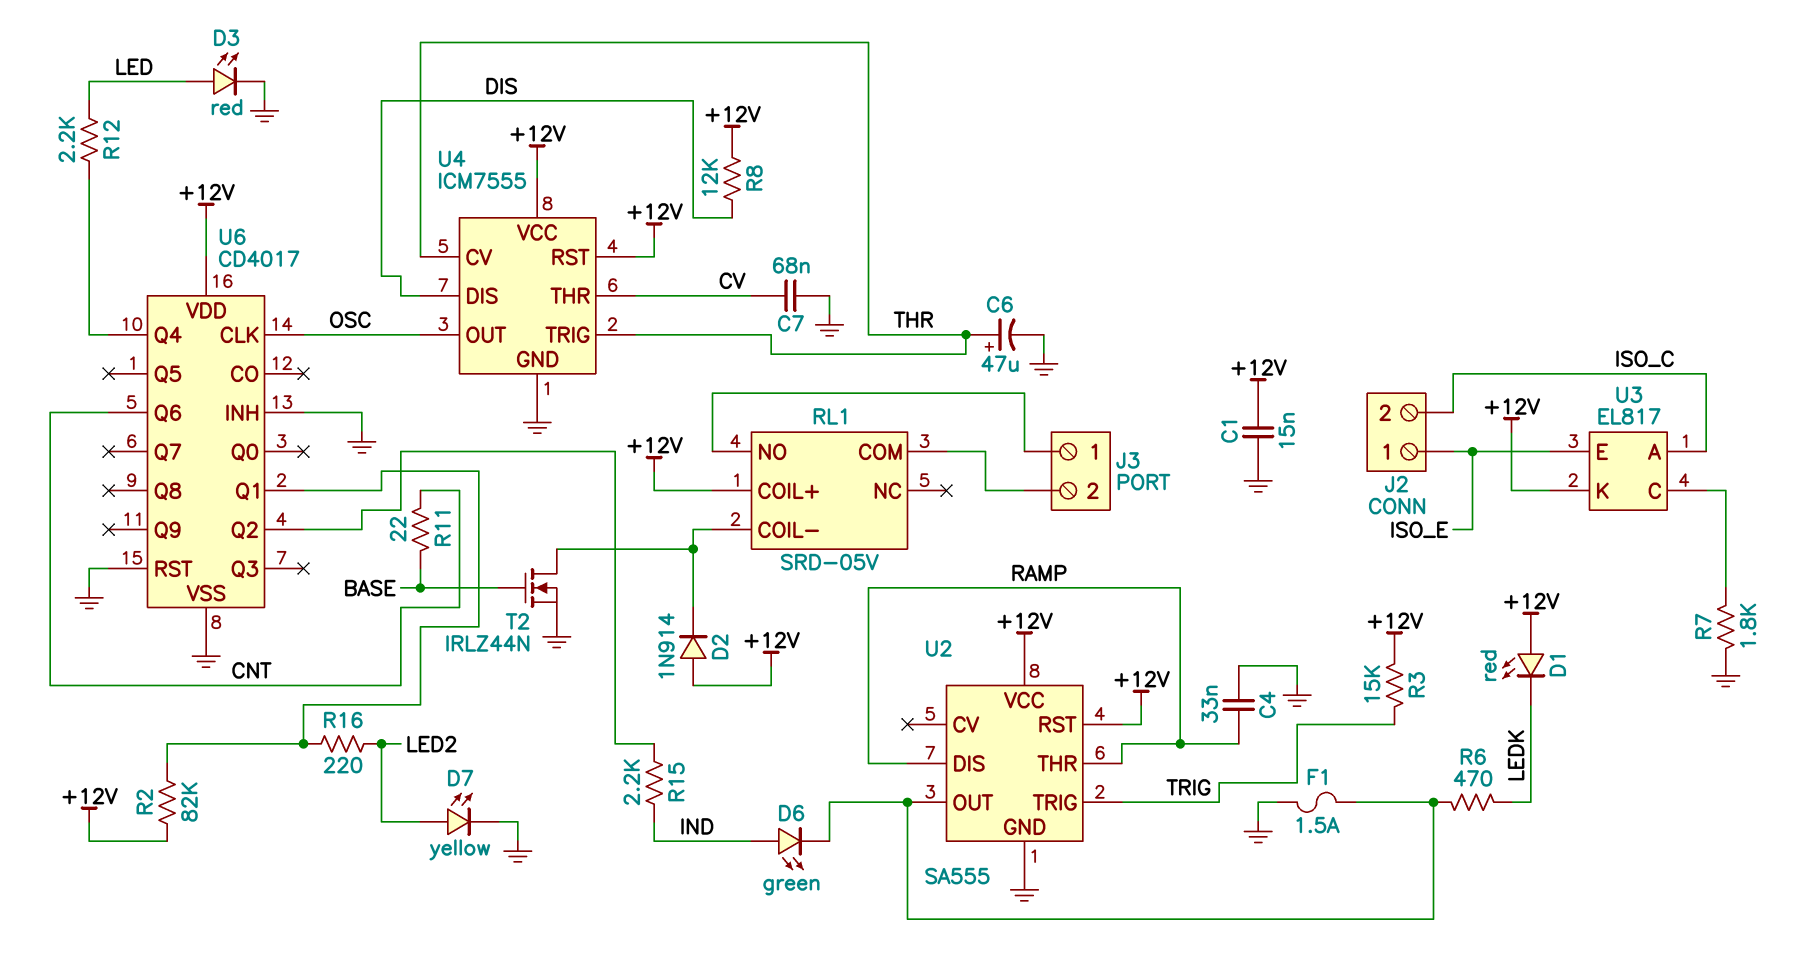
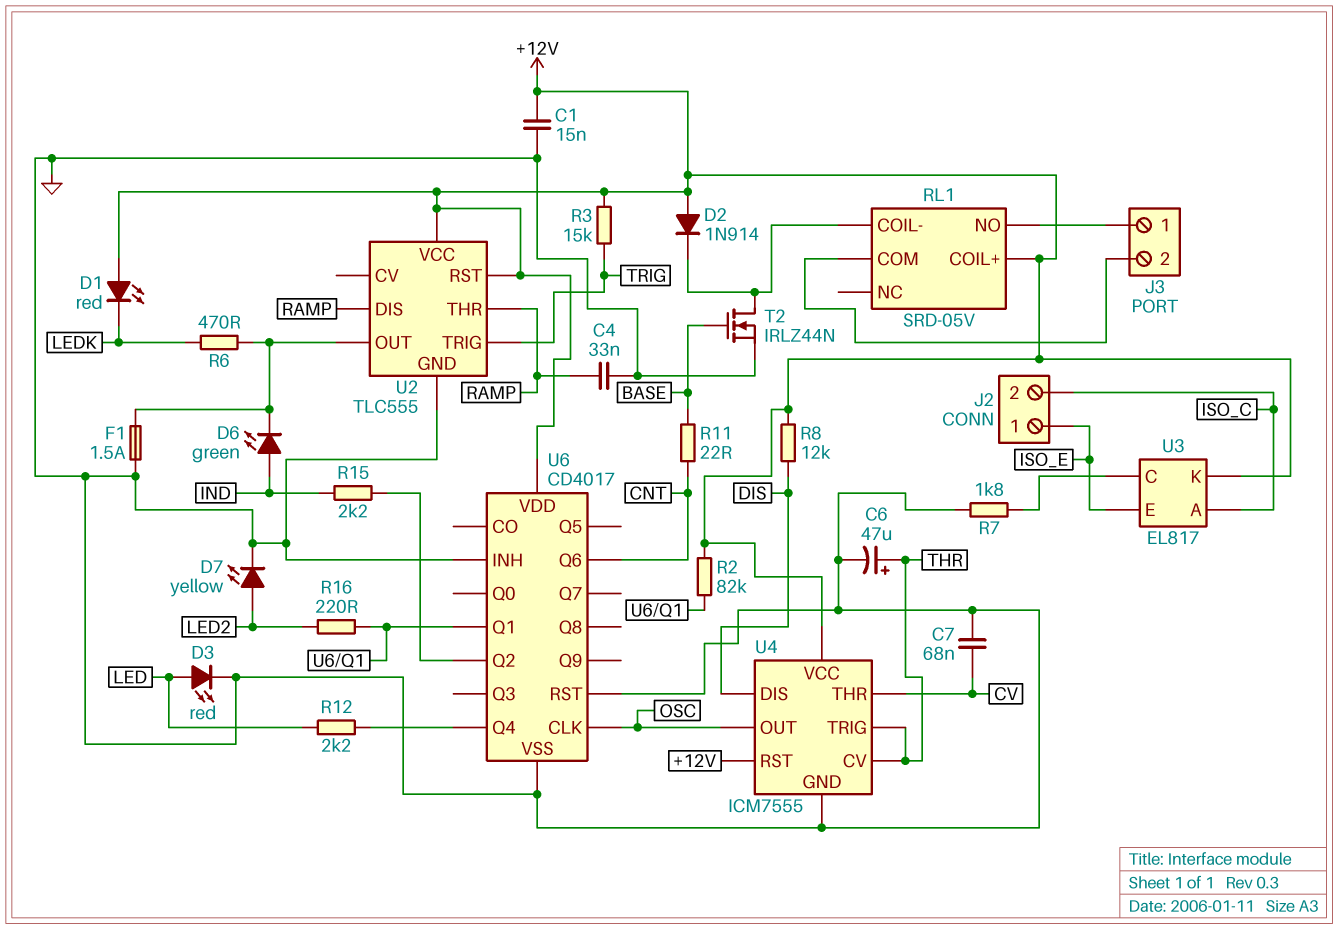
U2: SA555 -> TLC555

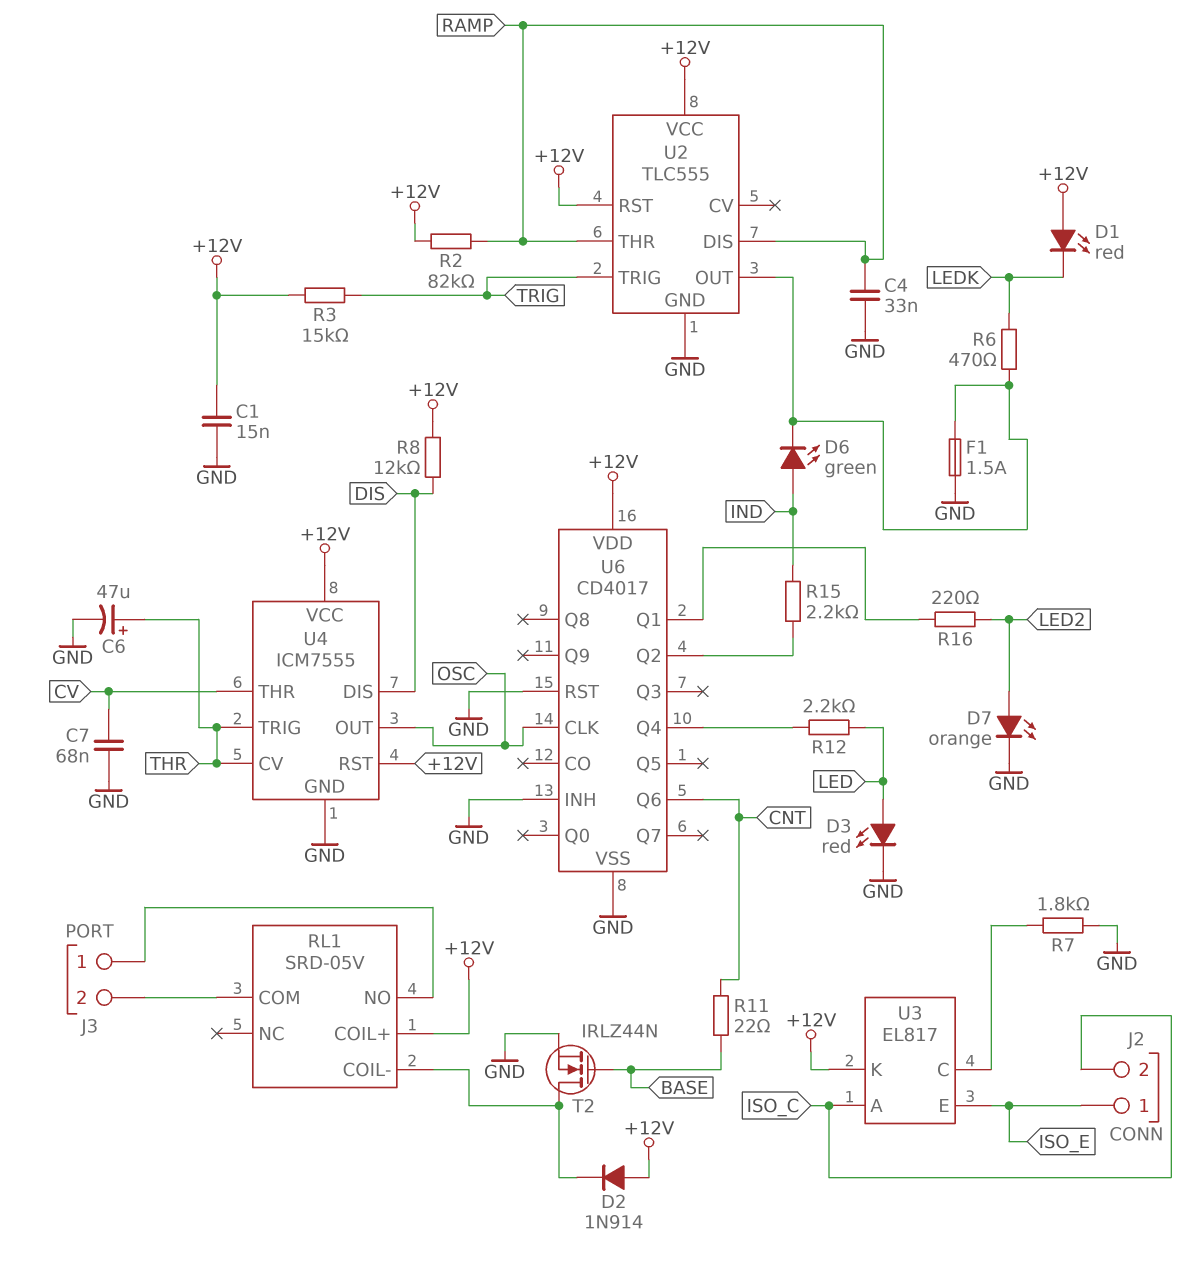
D7: LED yellow (A LED2, K GND) -> LED orange (A LED2, K GND)
R2: 82k (+12V, U6/Q1) -> 82k (+12V, RAMP)

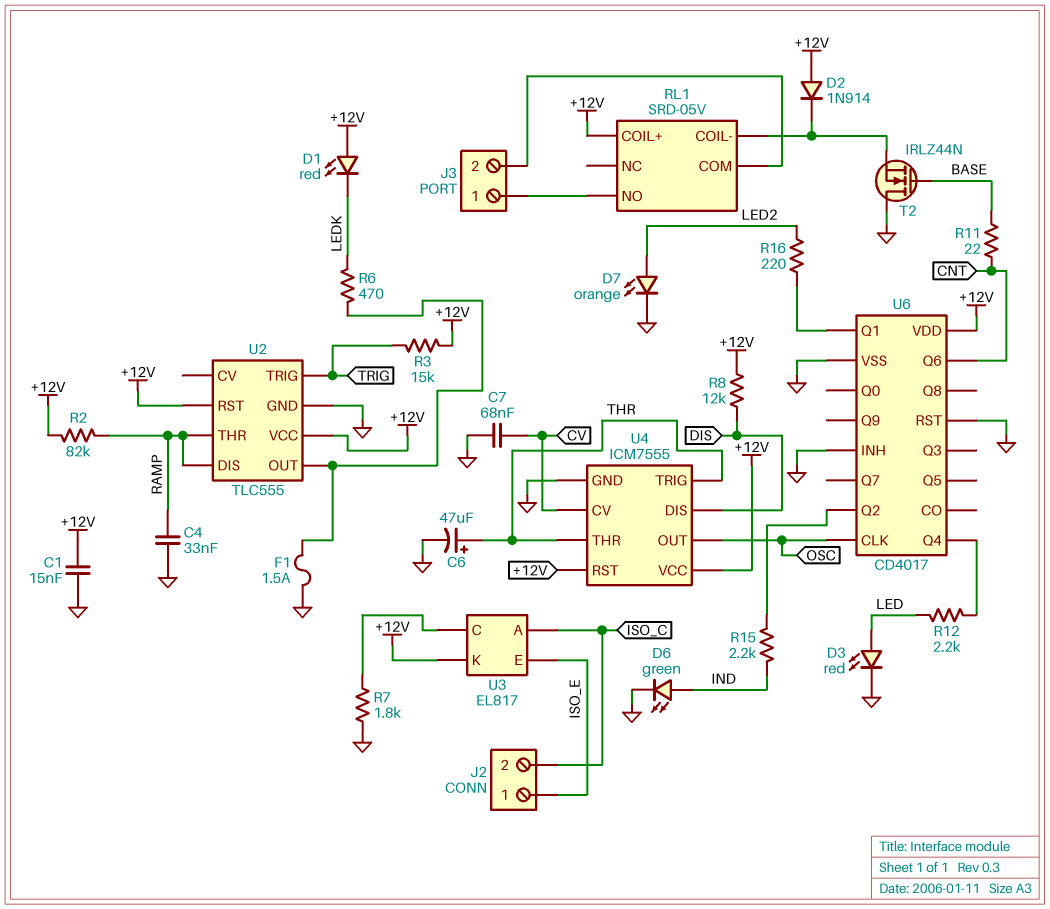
D6: LED green (A IND, K U2/OUT) -> LED green (A IND, K GND)
T2: NMOS IRLZ44N (G BASE, D RL1/COIL-, S GND) -> NMOS IRLZ44N (G BASE, D GND, S RL1/COIL-)
U4 pin CV: THR -> CV
U4 pin THR: CV -> THR

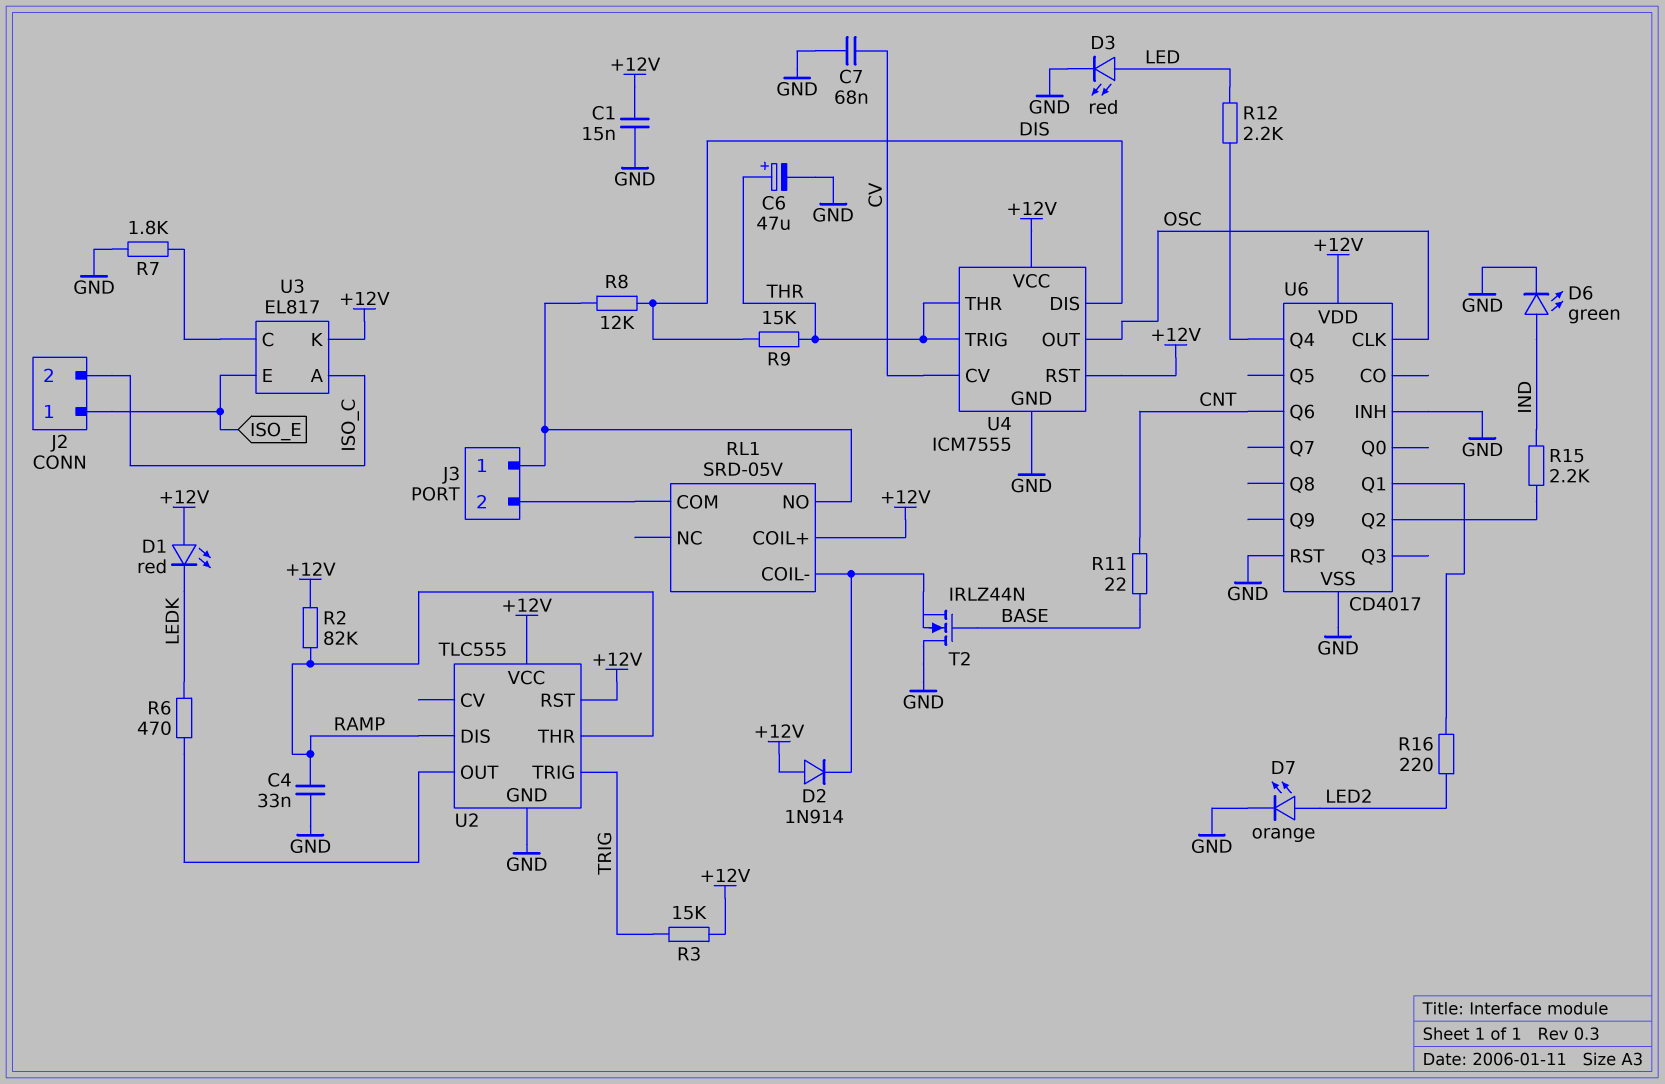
F1: 1.5A (GND, U2/OUT) -> none
R8: 12k (+12V, DIS) -> 12k (DIS, J3/1)
R9: none -> 15k (DIS, THR)

